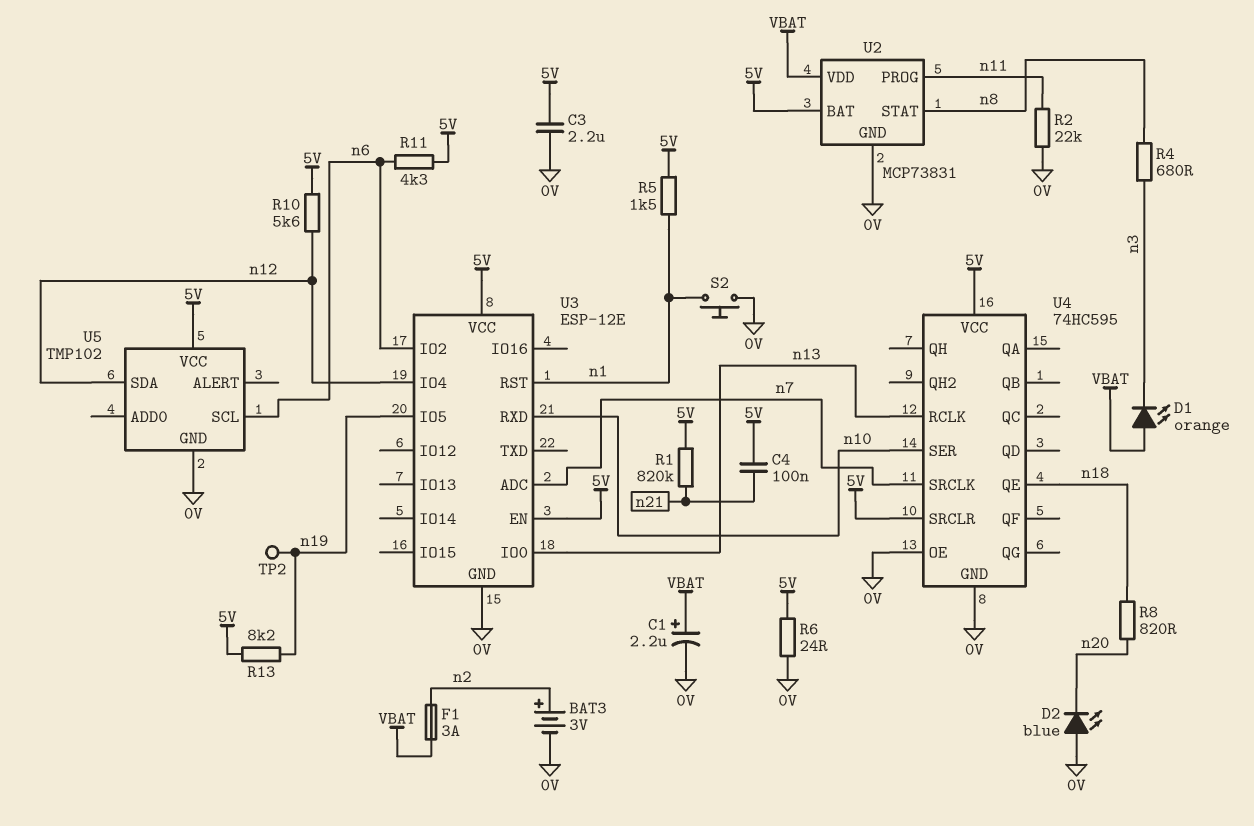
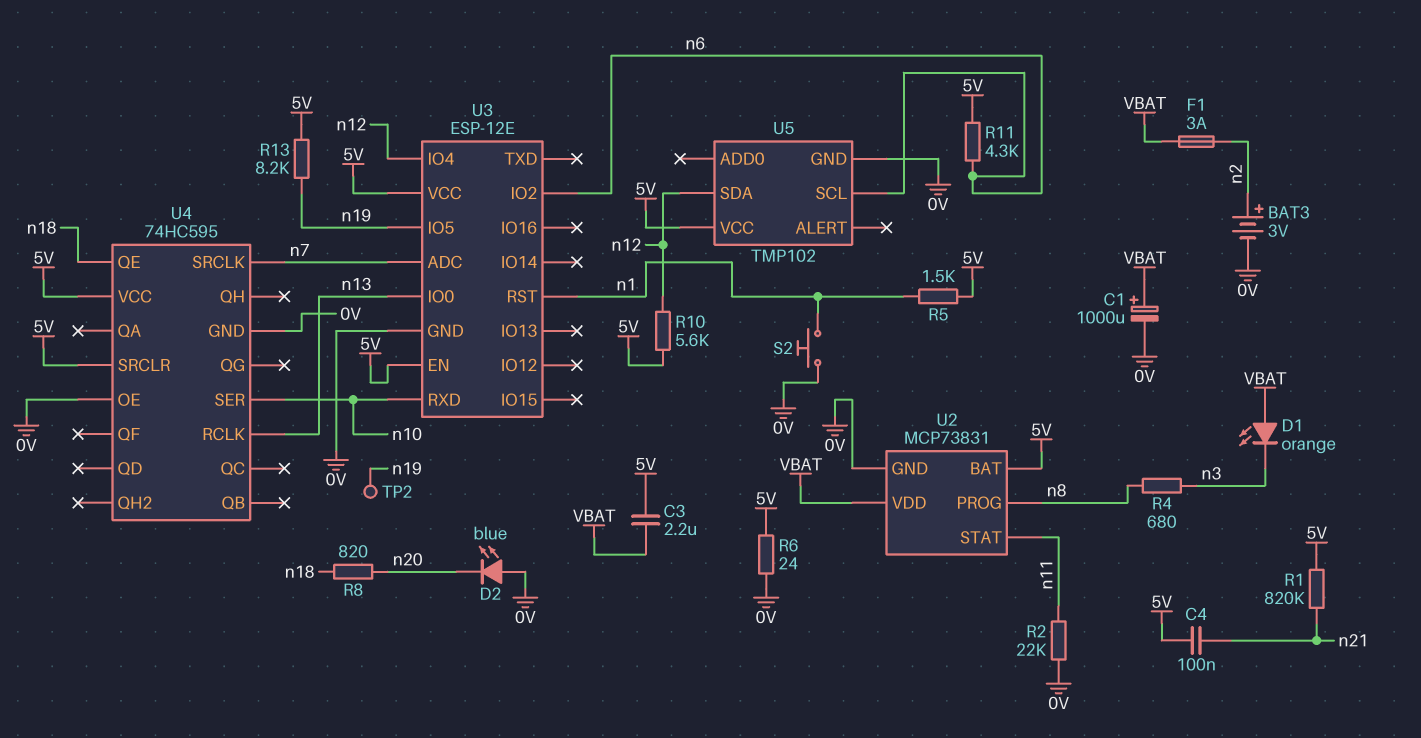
C1: 2.2uF (plus VBAT, minus 0V) -> 1000uF (plus VBAT, minus 0V)
C3: 2.2uF (0V, 5V) -> 2.2uF (5V, VBAT)
U2 pin PROG: n11 -> n8
U2 pin STAT: n8 -> n11

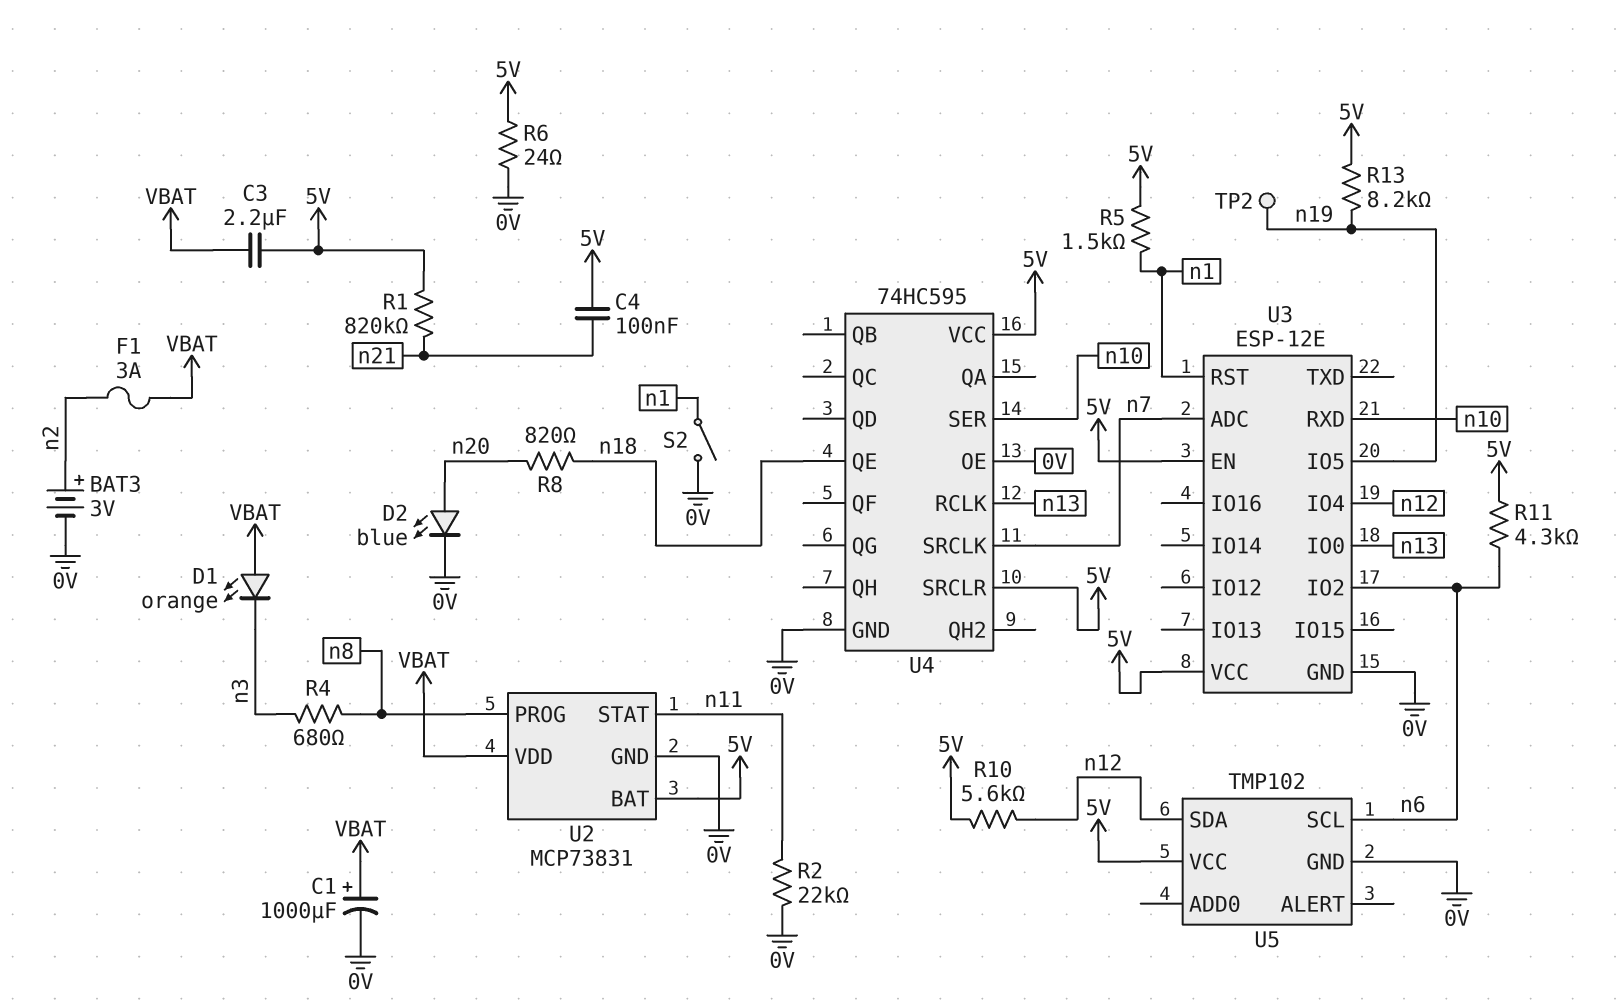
D2: LED blue (A 0V, K n20) -> LED blue (A n20, K 0V)
S2: button (0V, n1) -> switch (0V, n1)

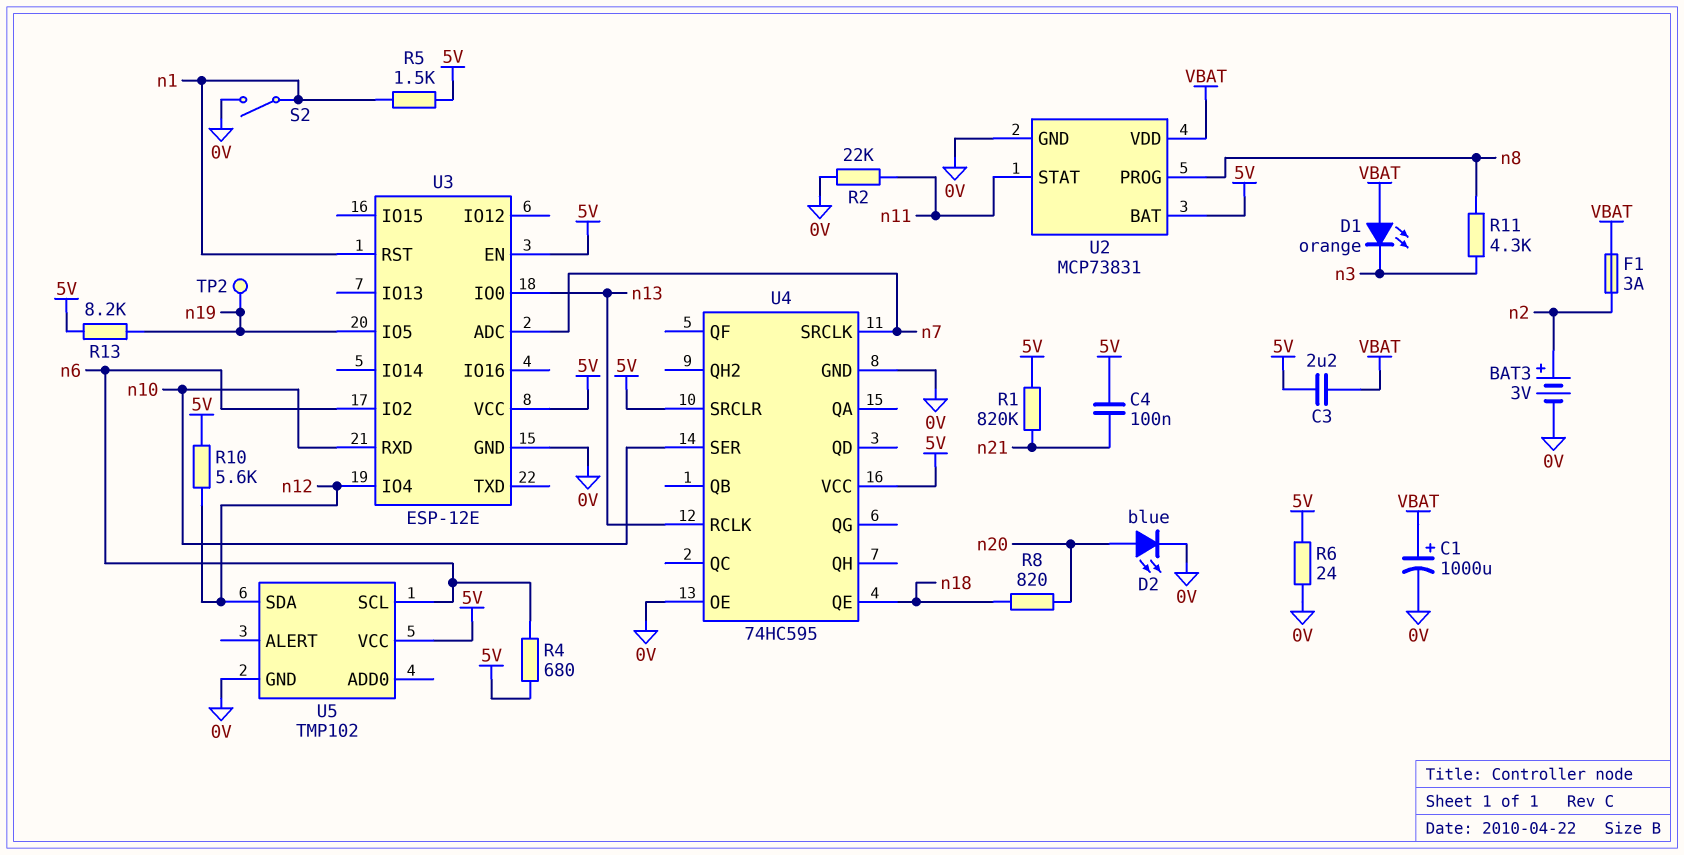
R4: 680 (n3, n8) -> 680 (5V, n6)
R11: 4.3k (5V, n6) -> 4.3k (n3, n8)

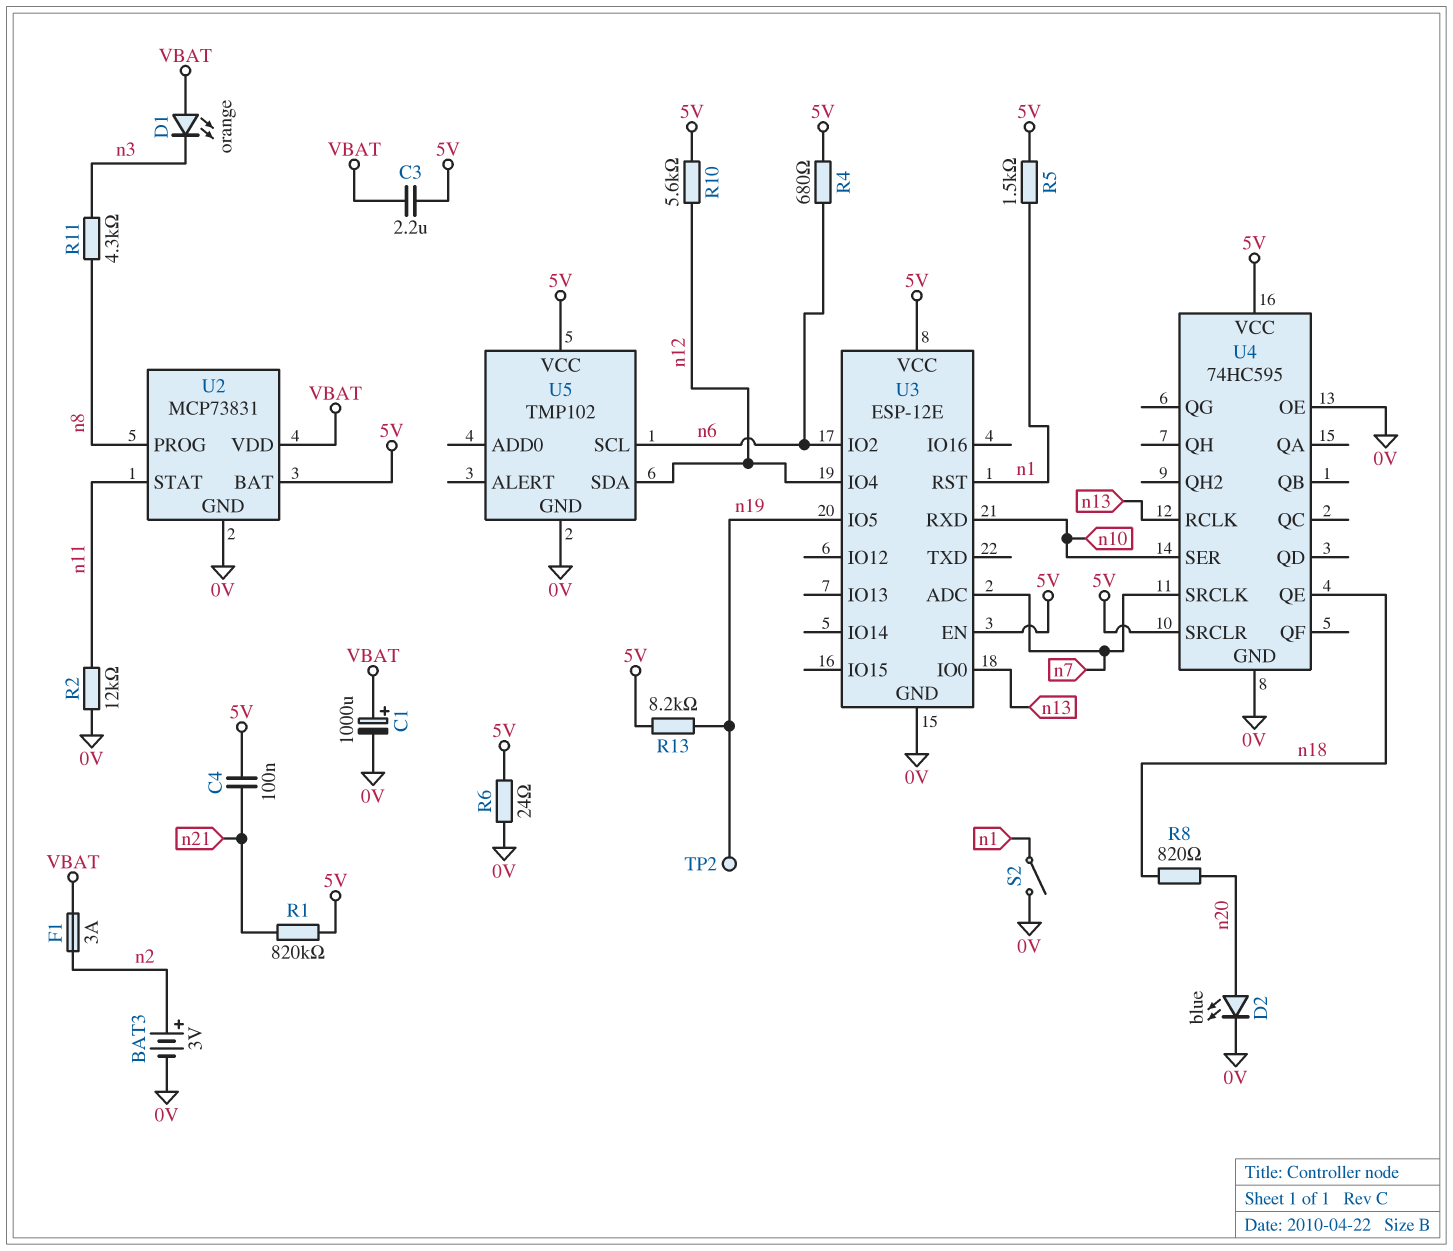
R2: 22k (0V, n11) -> 12k (0V, n11)

